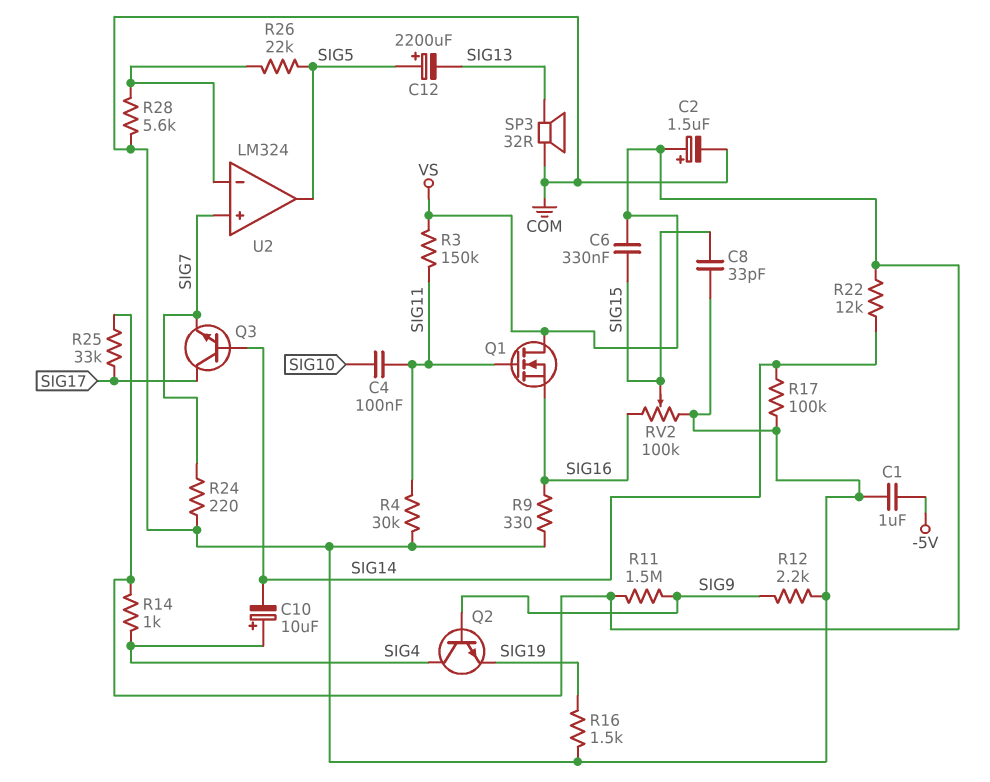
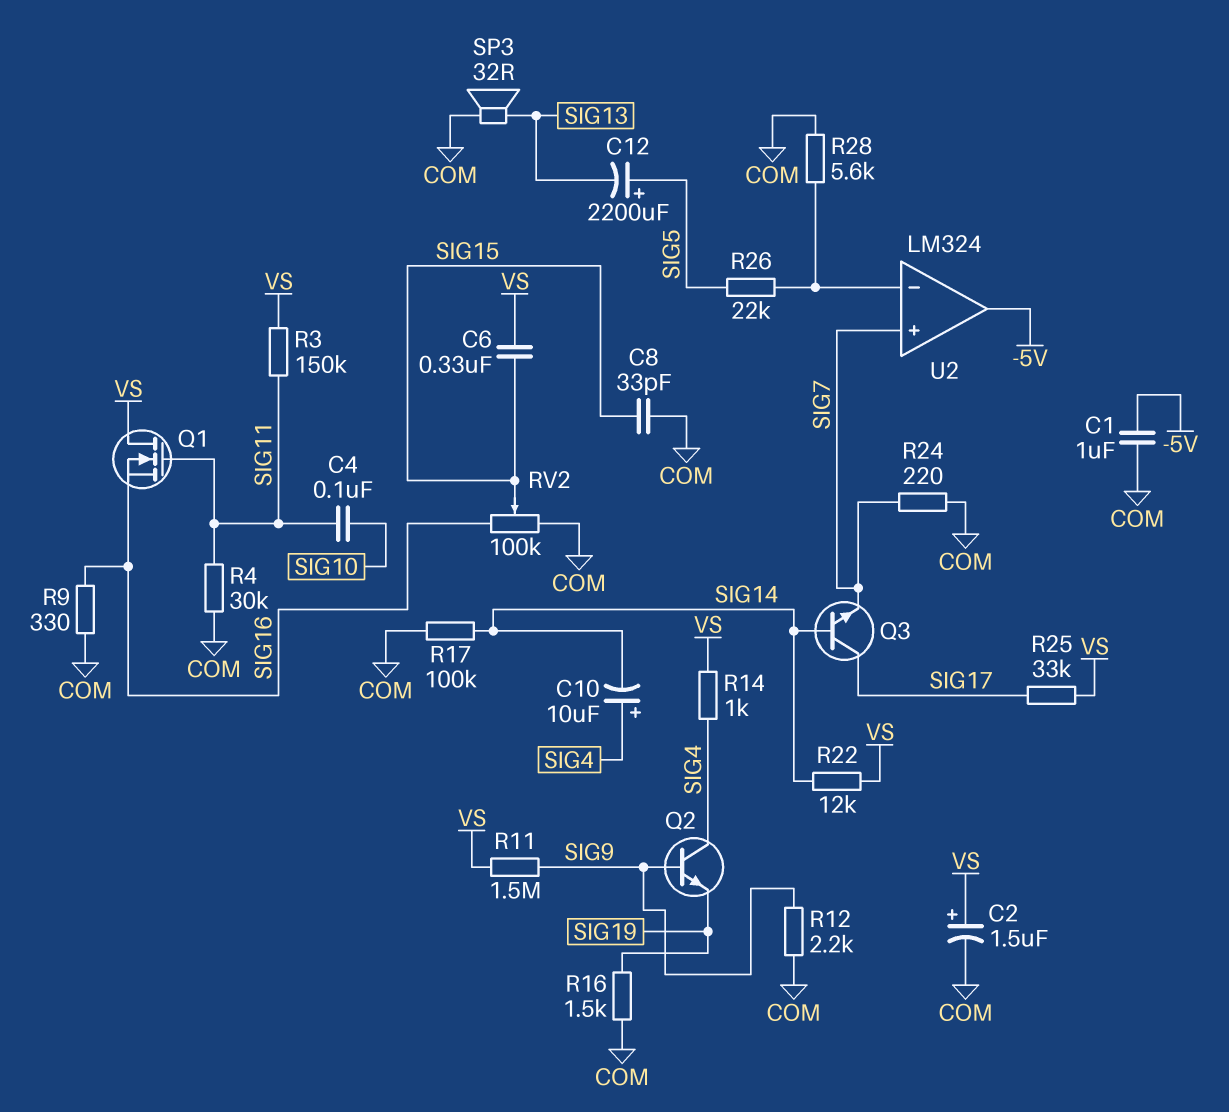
U2 pin out: SIG5 -> -5V

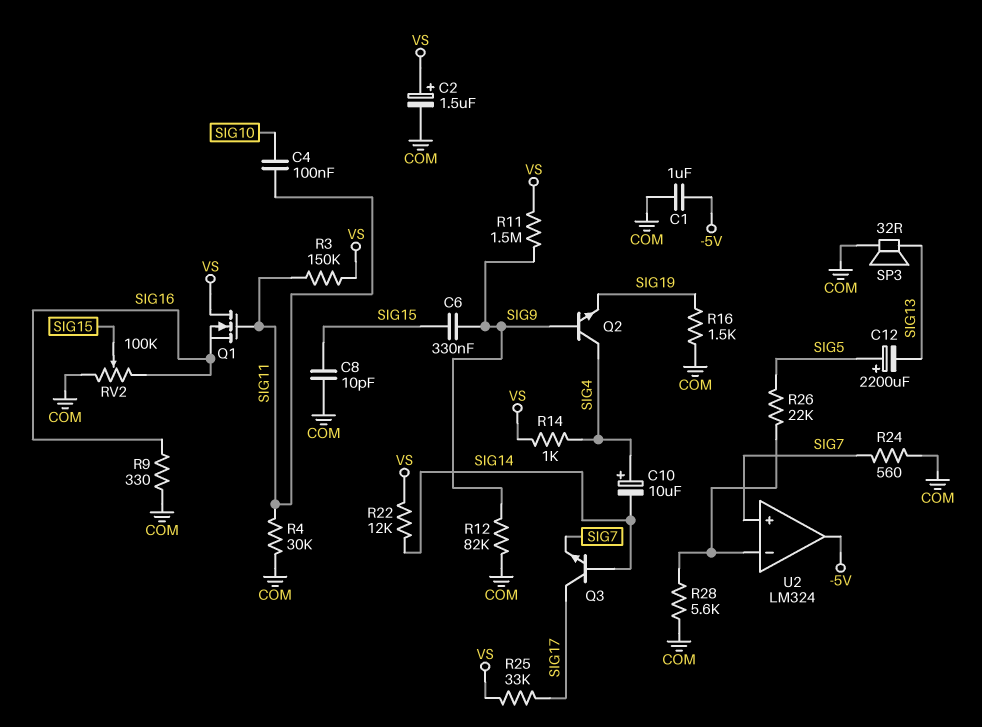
C6: 330nF (SIG15, VS) -> 330nF (SIG9, SIG15)
C8: 33pF (COM, SIG15) -> 10pF (COM, SIG15)
R12: 2.2k (COM, SIG9) -> 82k (COM, SIG9)
R17: 100k (COM, SIG14) -> none
R24: 220 (COM, SIG7) -> 560 (COM, SIG7)

